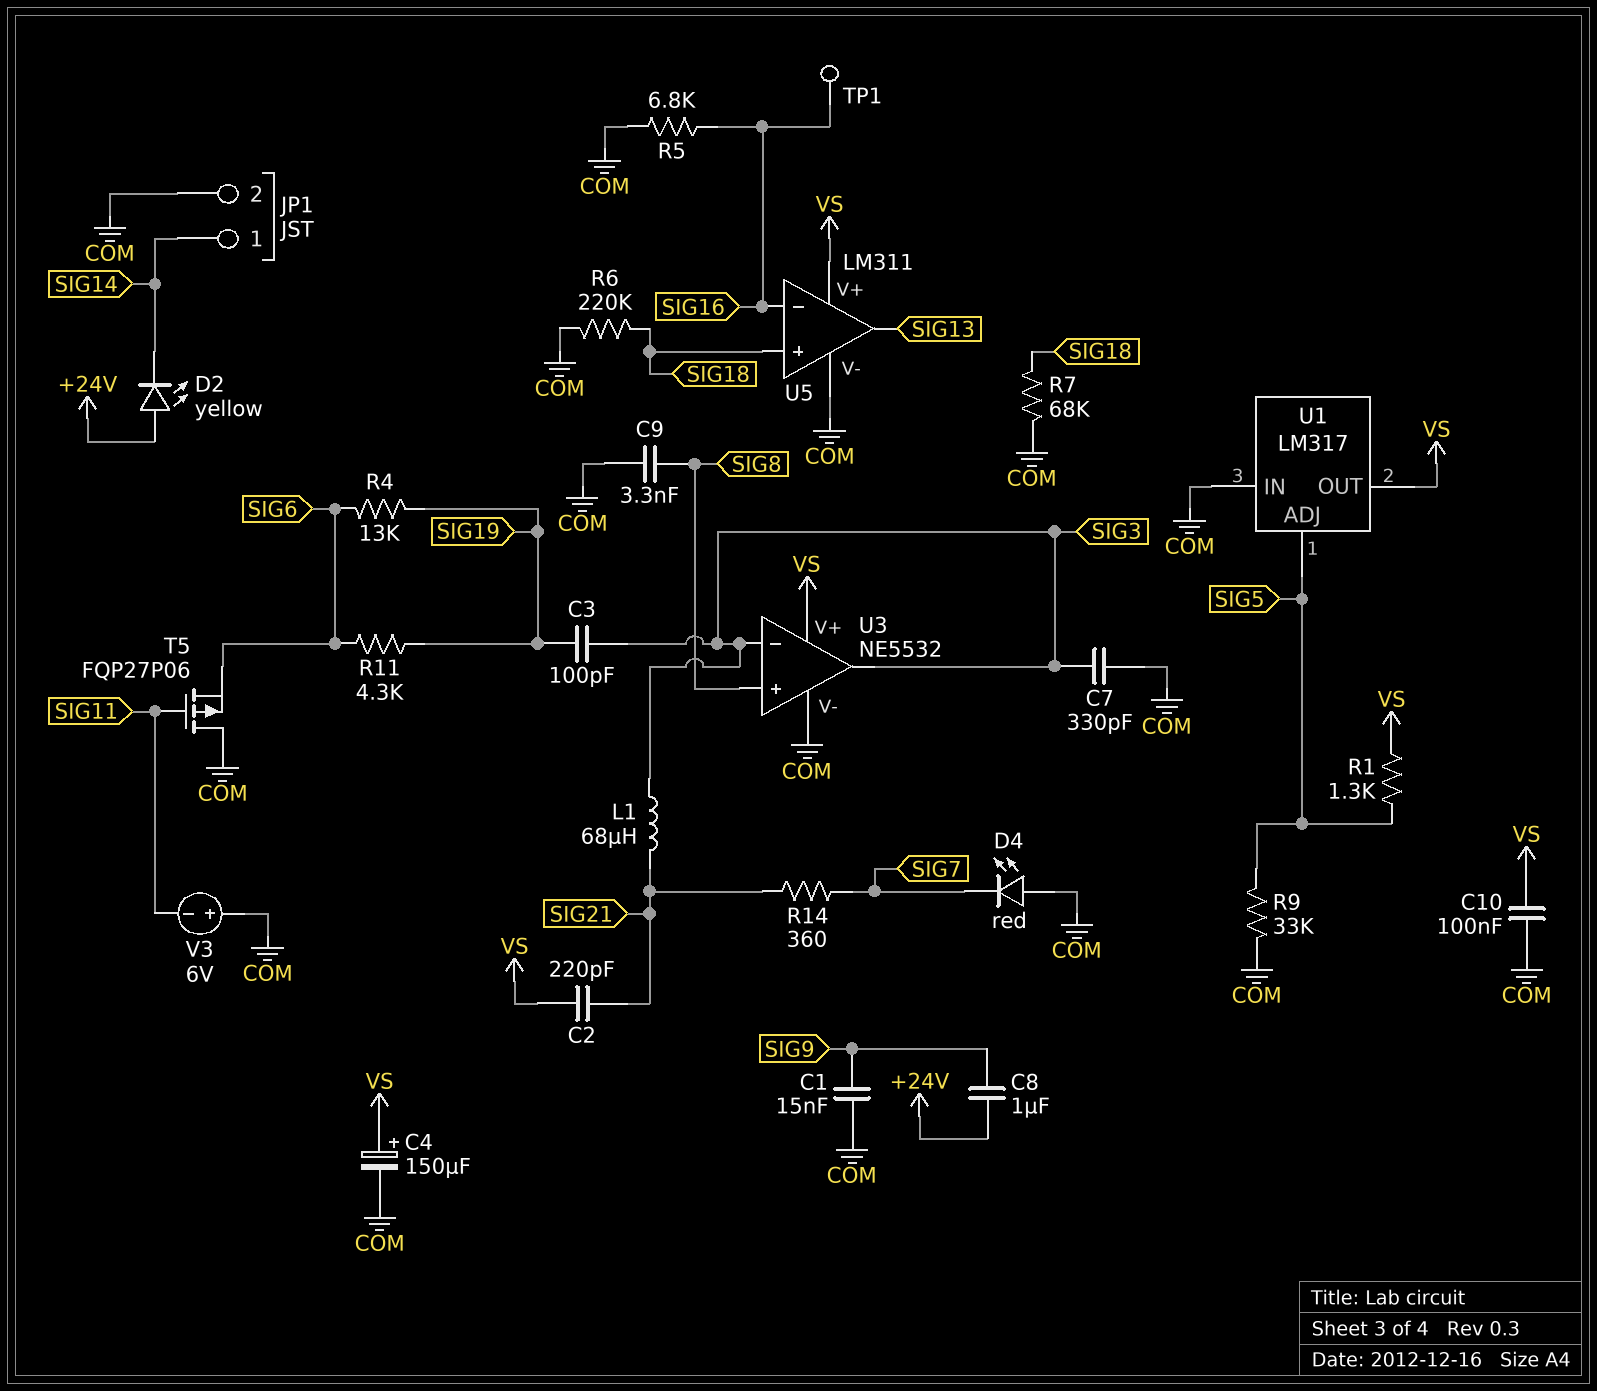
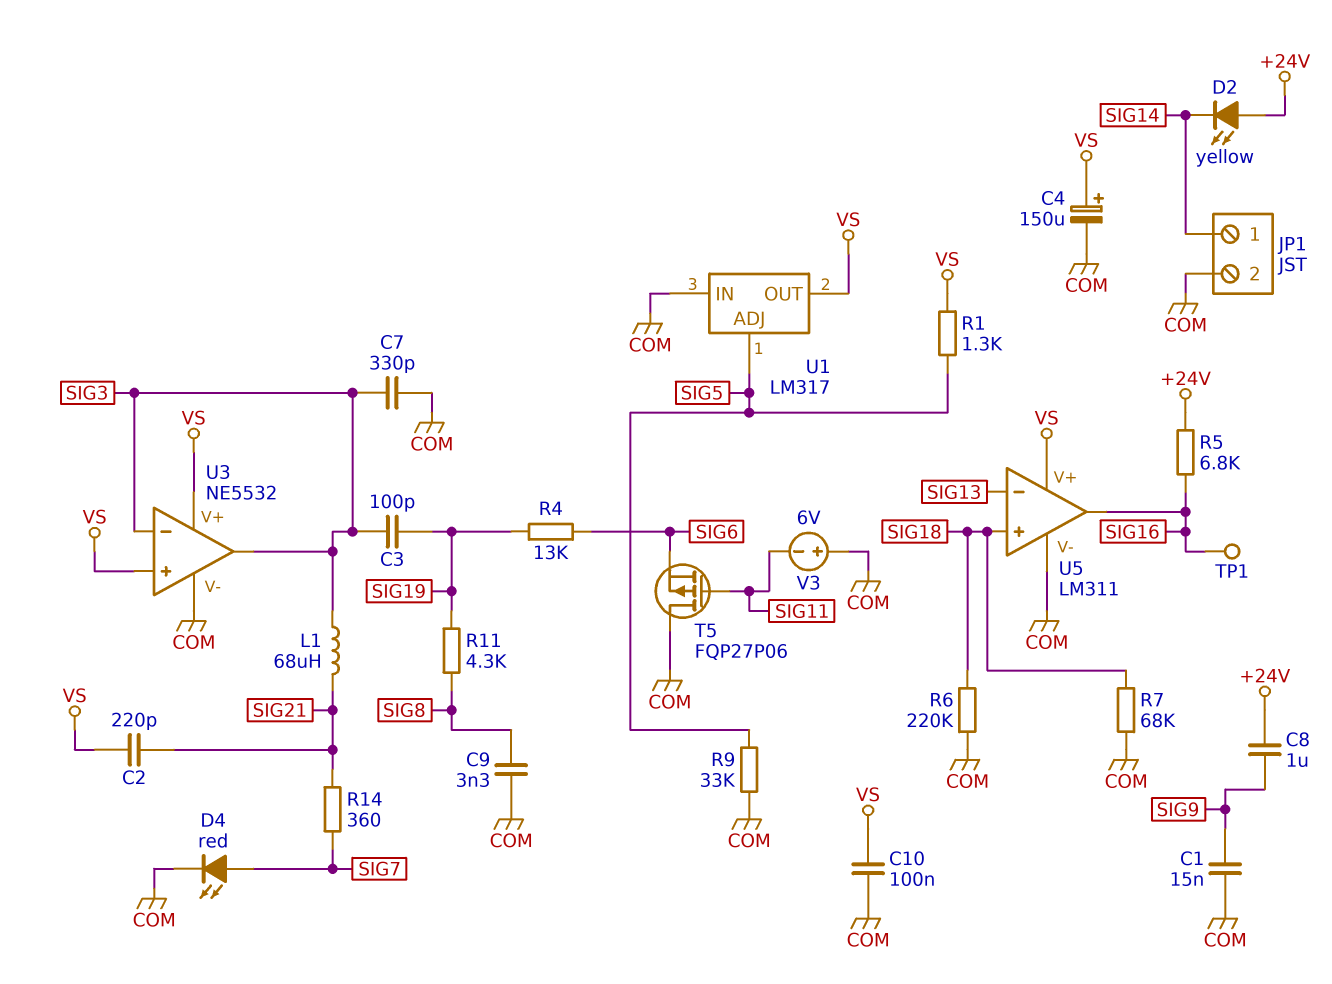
D4: LED red (A COM, K SIG7) -> LED red (A SIG7, K COM)
R5: 6.8k (COM, SIG16) -> 6.8k (+24V, SIG16)
R11: 4.3k (SIG6, SIG19) -> 4.3k (SIG8, SIG19)
U3 pin in+: SIG8 -> VS
U5 pin in-: SIG16 -> SIG13
U5 pin out: SIG13 -> SIG16

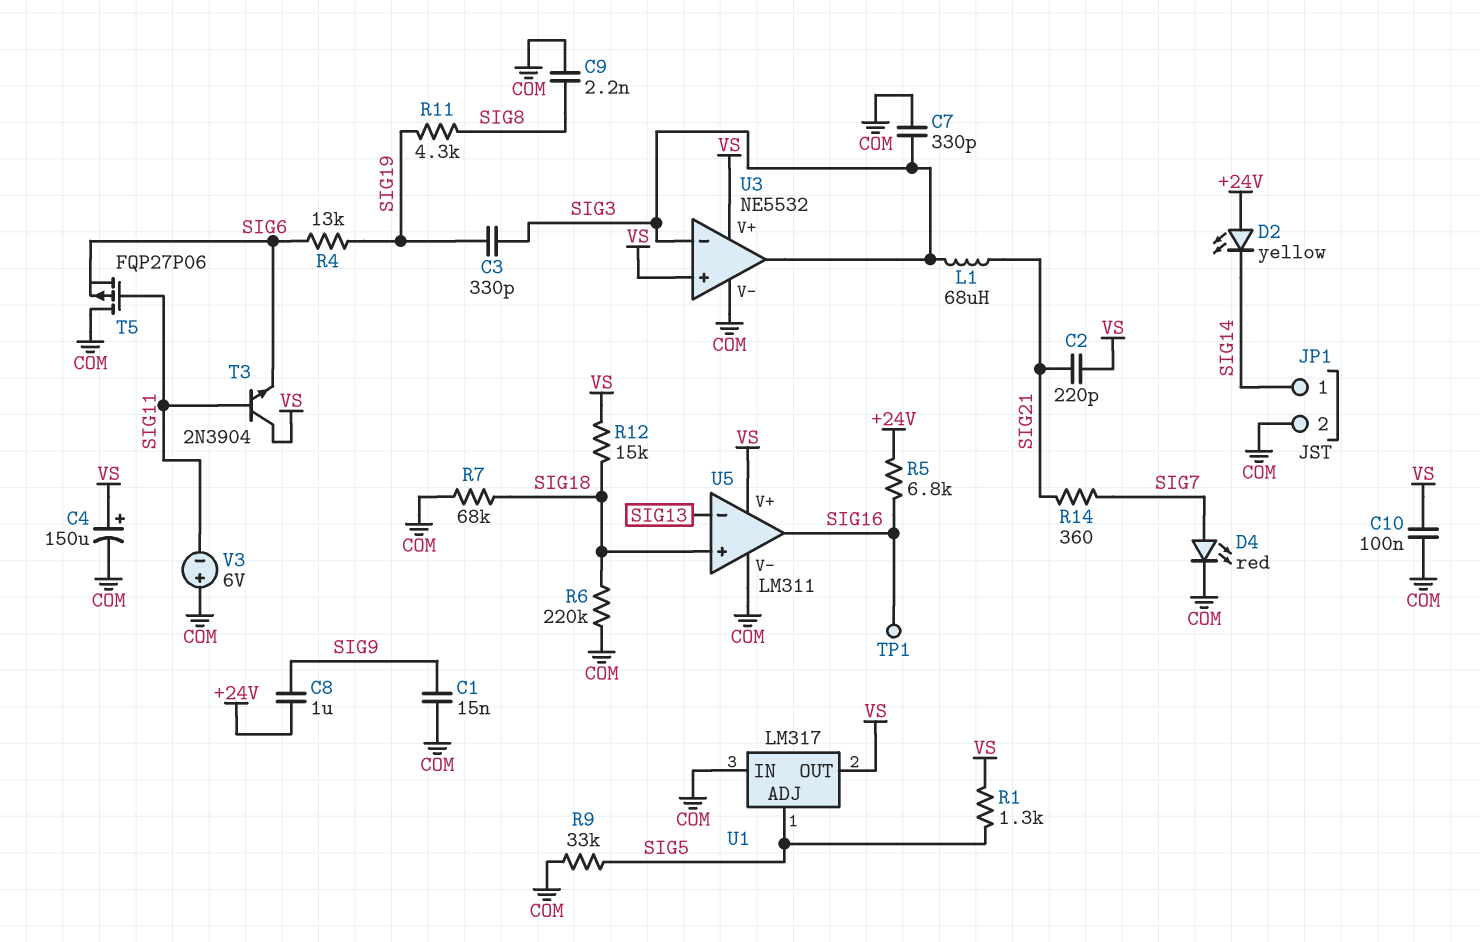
C3: 100pF (SIG3, SIG19) -> 330pF (SIG3, SIG19)
C9: 3.3nF (COM, SIG8) -> 2.2nF (COM, SIG8)
R12: none -> 15k (SIG18, VS)
T3: none -> NPN 2N3904 (B SIG11, C VS, E SIG6)

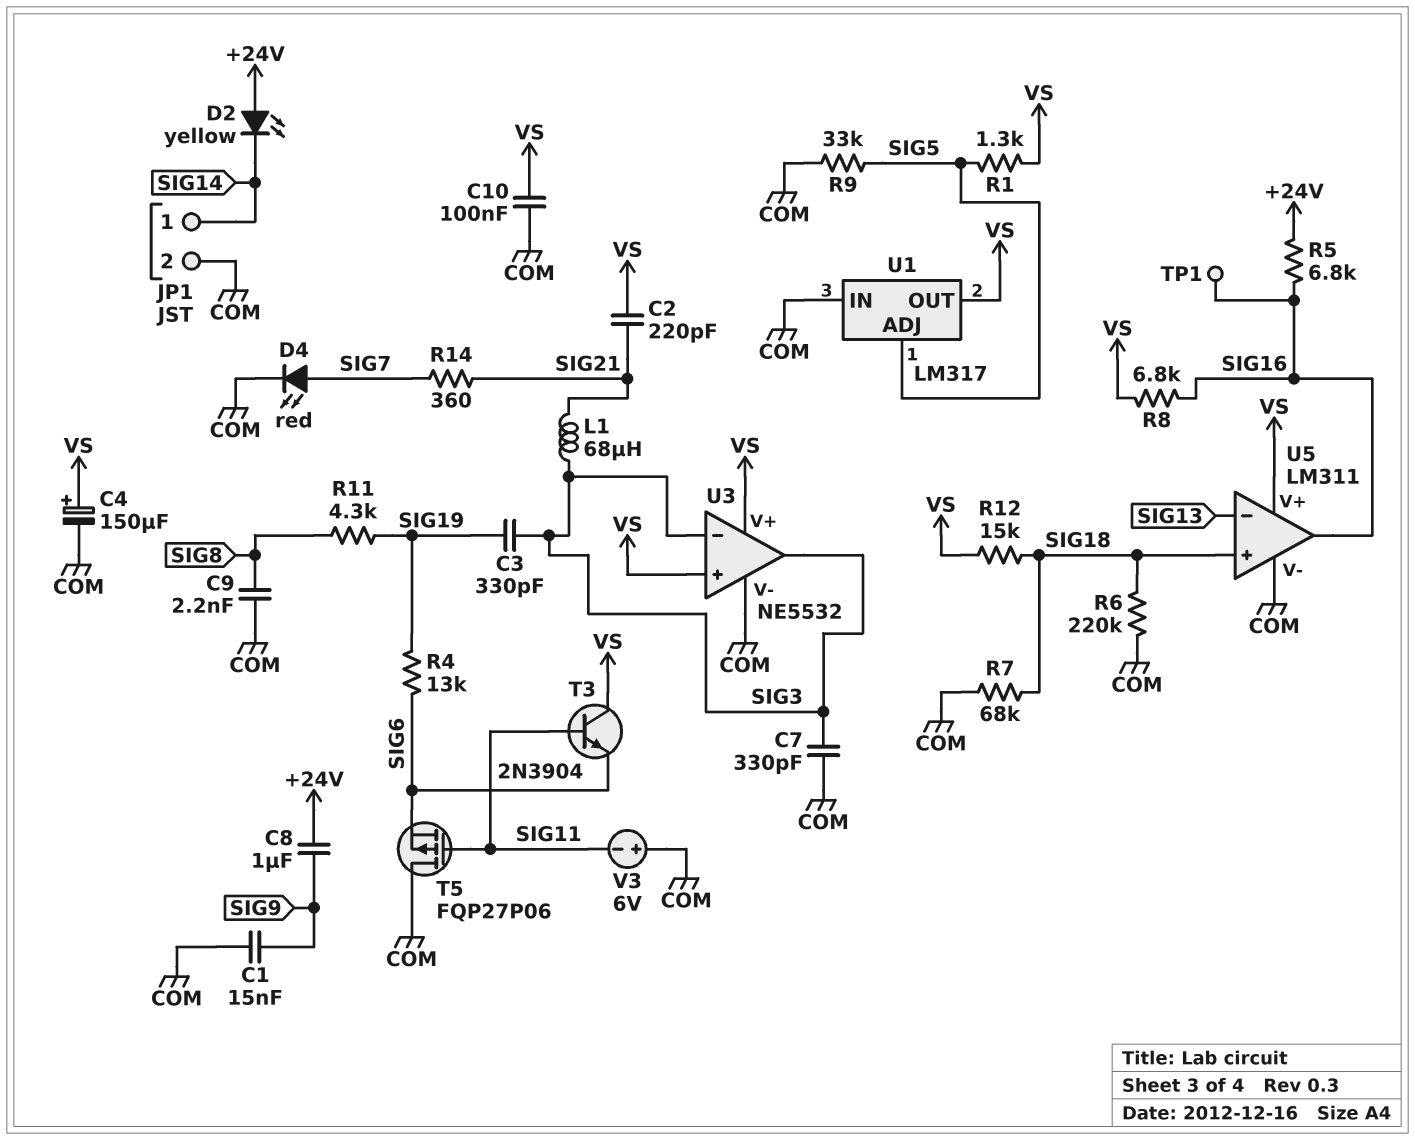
R8: none -> 6.8k (SIG16, VS)

